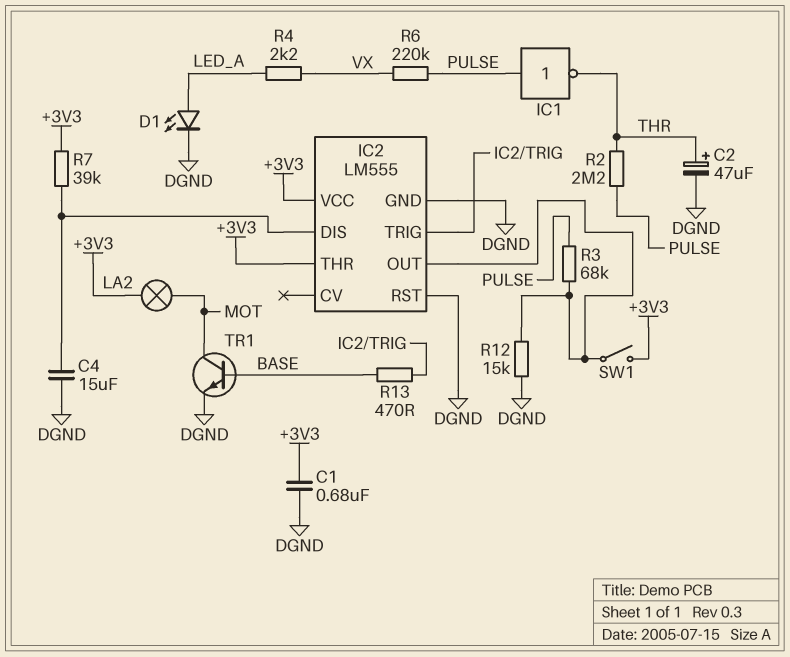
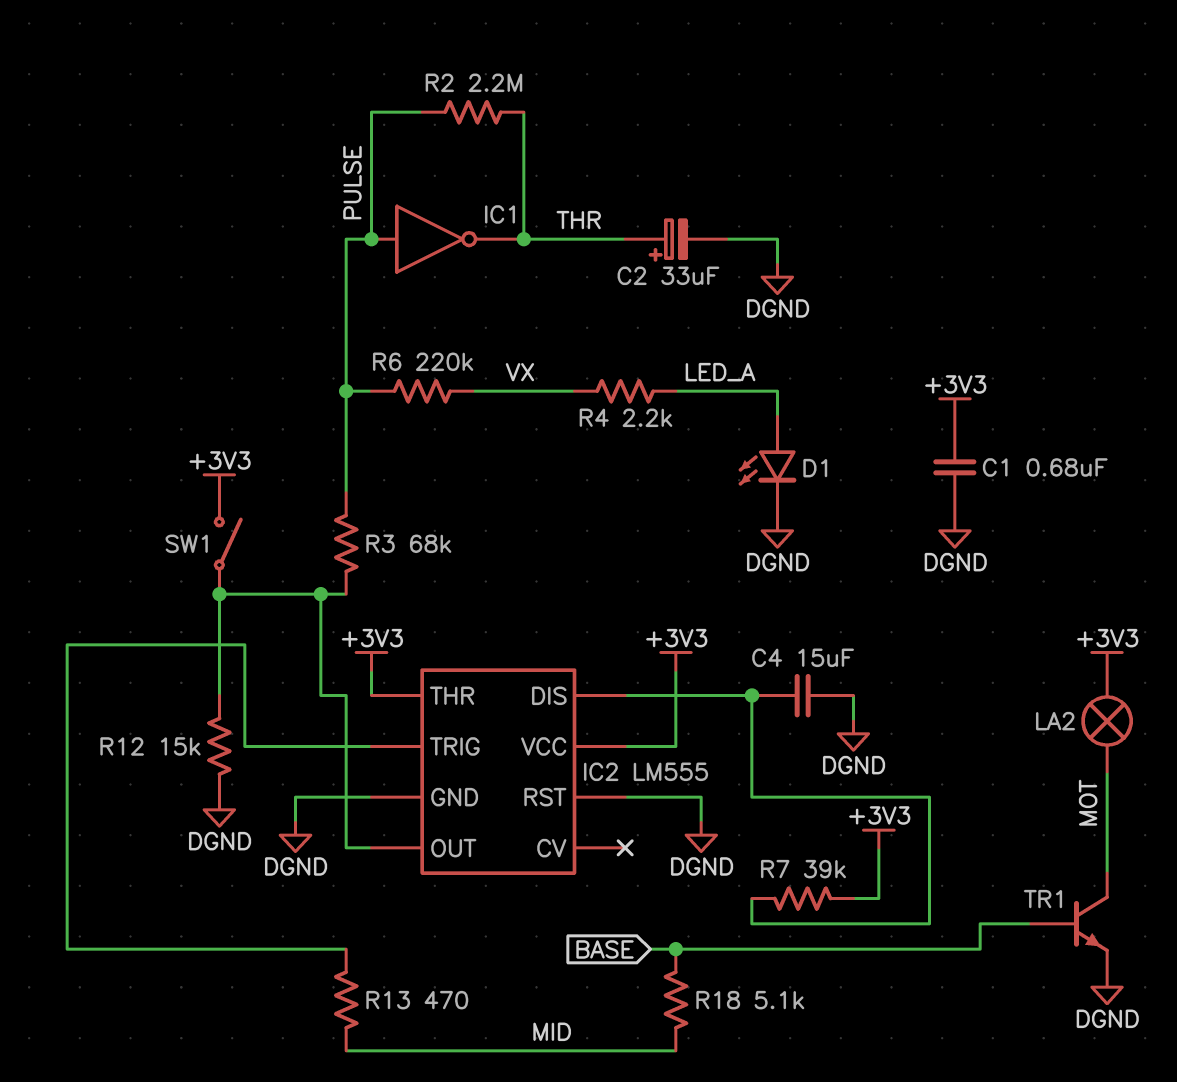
C2: 47uF (plus THR, minus DGND) -> 33uF (plus THR, minus DGND)
R13: 470 (BASE, IC2/TRIG) -> 470 (IC2/TRIG, MID)
R18: none -> 5.1k (BASE, MID)

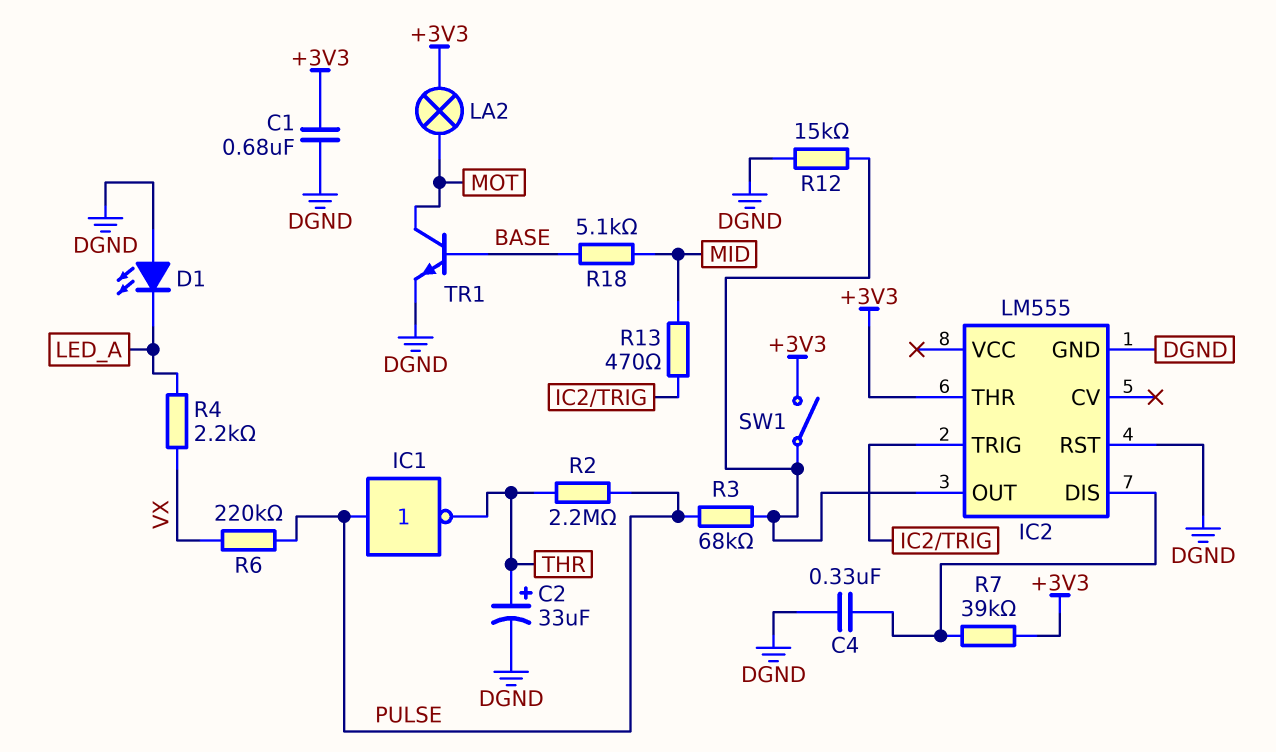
C4: 15uF (DGND, IC2/DIS) -> 330nF (DGND, IC2/DIS)
D1: LED (A LED_A, K DGND) -> LED (A DGND, K LED_A)
IC2 pin VCC: +3V3 -> none

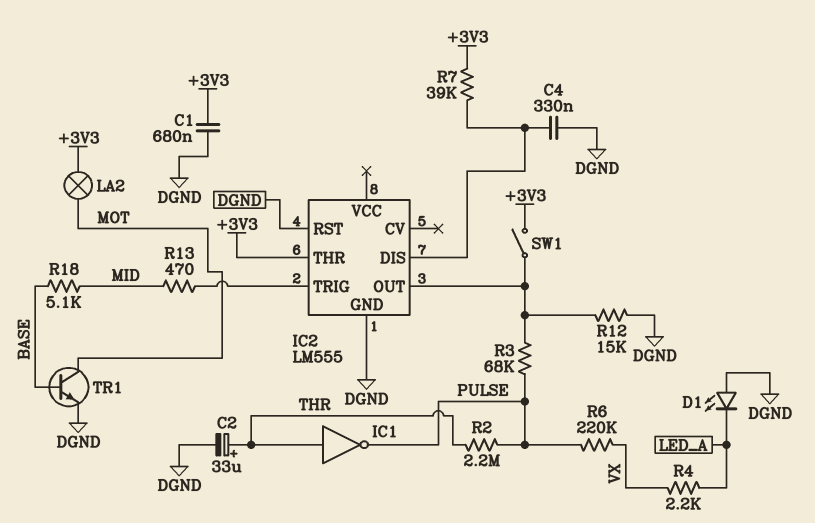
IC1: NOT (in PULSE, out THR) -> NOT (in THR, out PULSE)

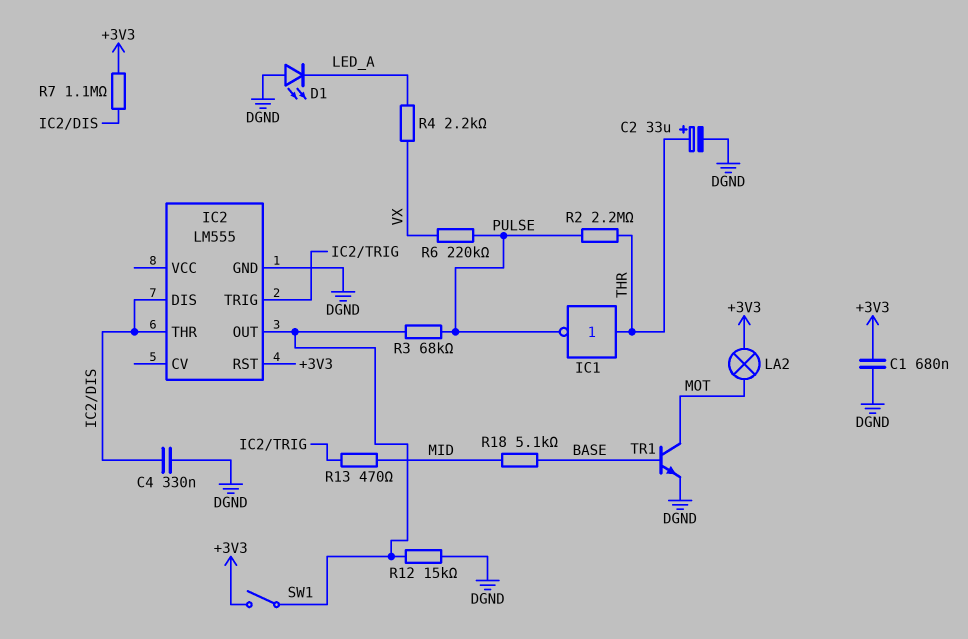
IC2 pin RST: DGND -> +3V3
IC2 pin THR: +3V3 -> IC2/DIS
R7: 39k (+3V3, IC2/DIS) -> 1.1M (+3V3, IC2/DIS)

